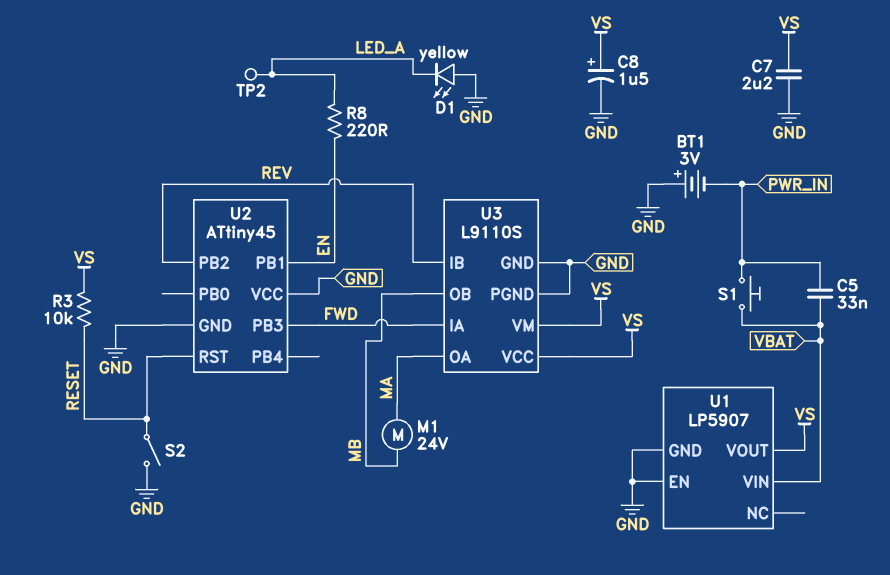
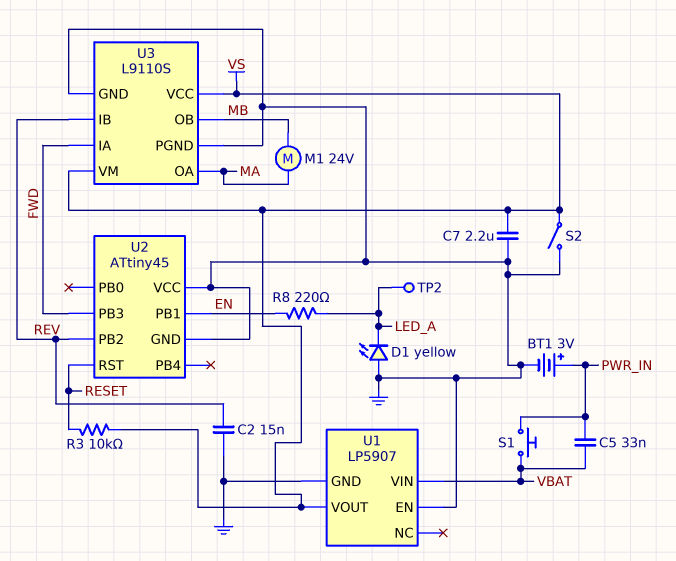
BT1: 3V (plus GND, minus PWR_IN) -> 3V (plus PWR_IN, minus GND)
C2: none -> 15nF (GND, REV)
C8: 1.5uF (plus VS, minus GND) -> none
S2: switch (GND, RESET) -> switch (GND, VS)

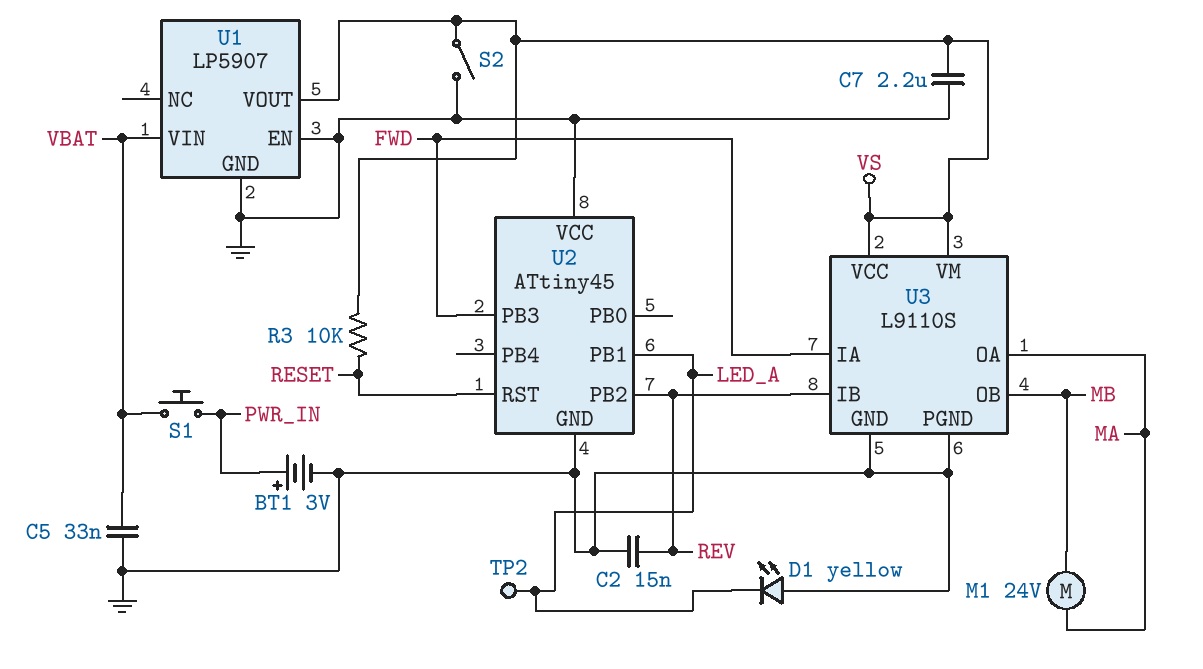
C5: 33nF (PWR_IN, VBAT) -> 33nF (GND, VBAT)
R8: 220 (EN, LED_A) -> none
U2 pin PB1: EN -> LED_A

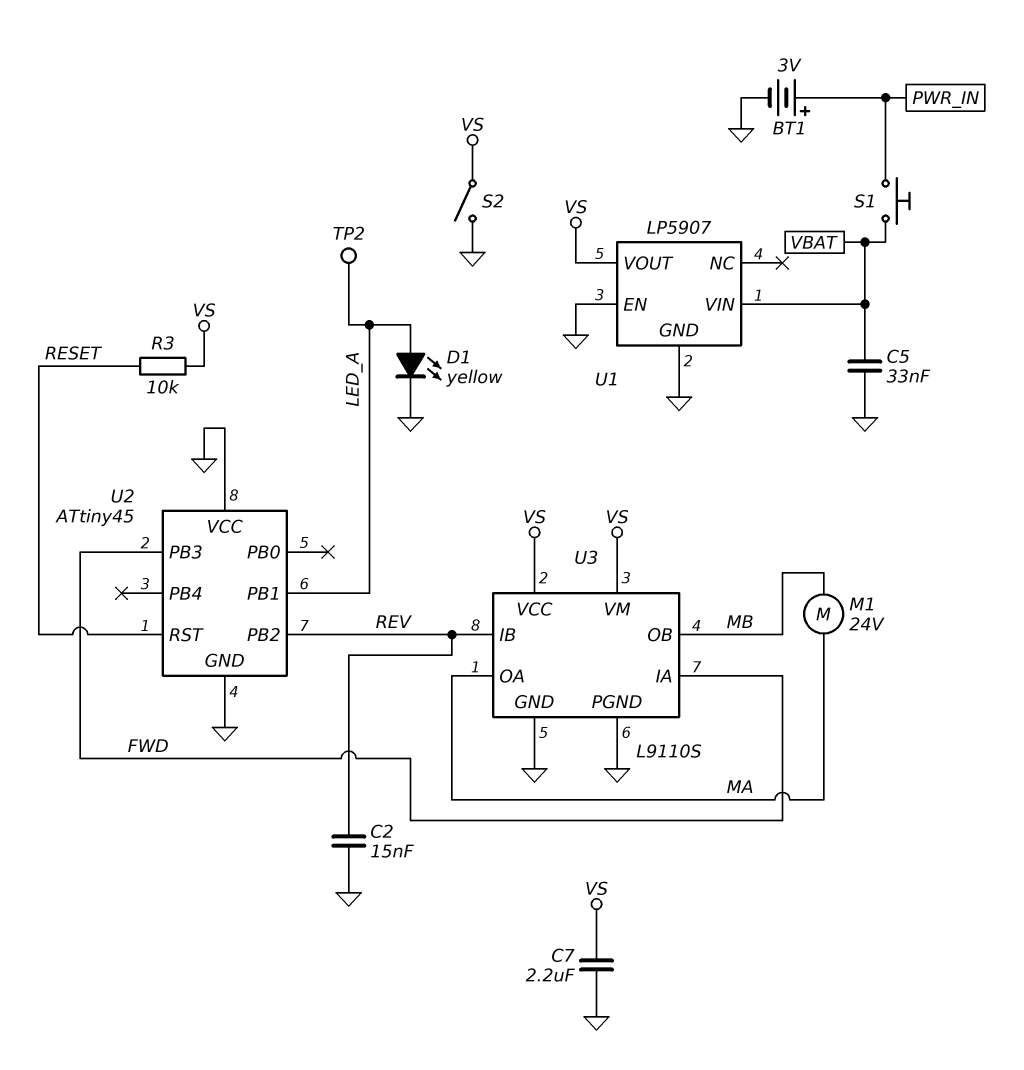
D1: LED yellow (A GND, K LED_A) -> LED yellow (A LED_A, K GND)

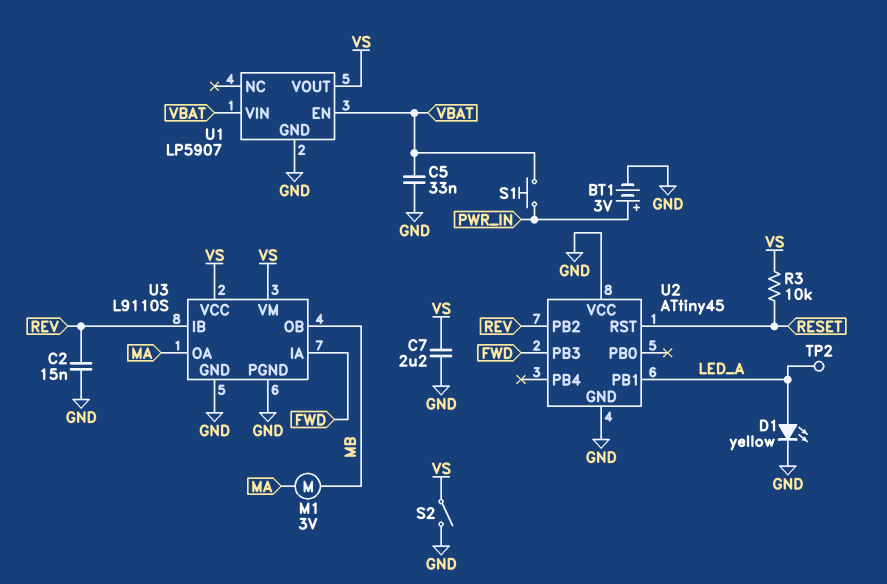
M1: motor 24V (MA, MB) -> motor 3V (MA, MB)
U1 pin EN: GND -> VBAT

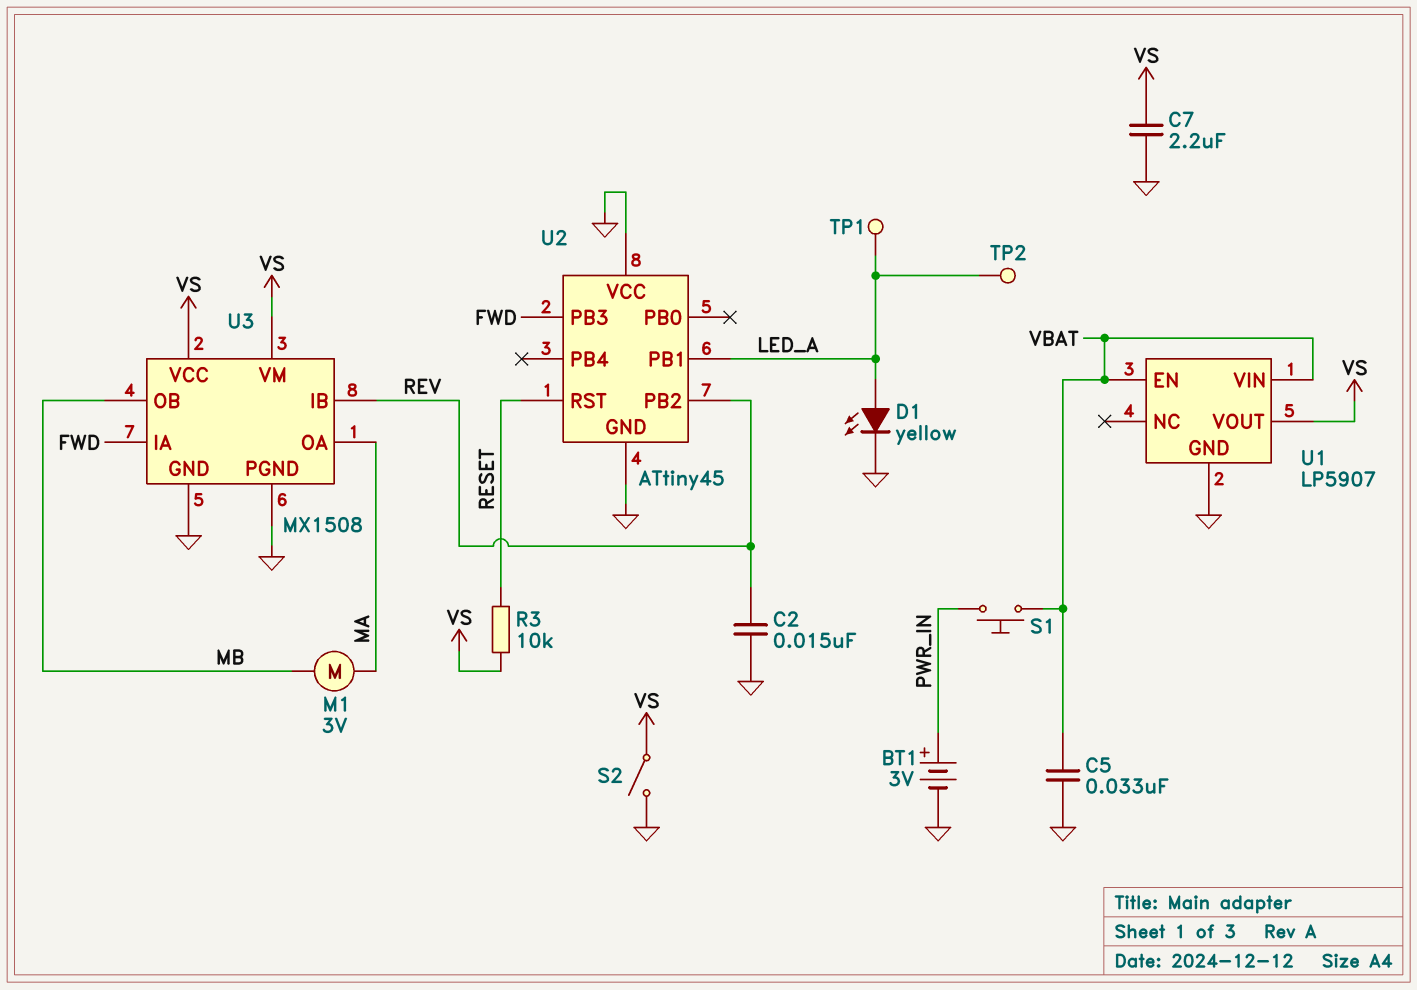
TP1: none -> test point (LED_A)
U3: L9110S -> MX1508

